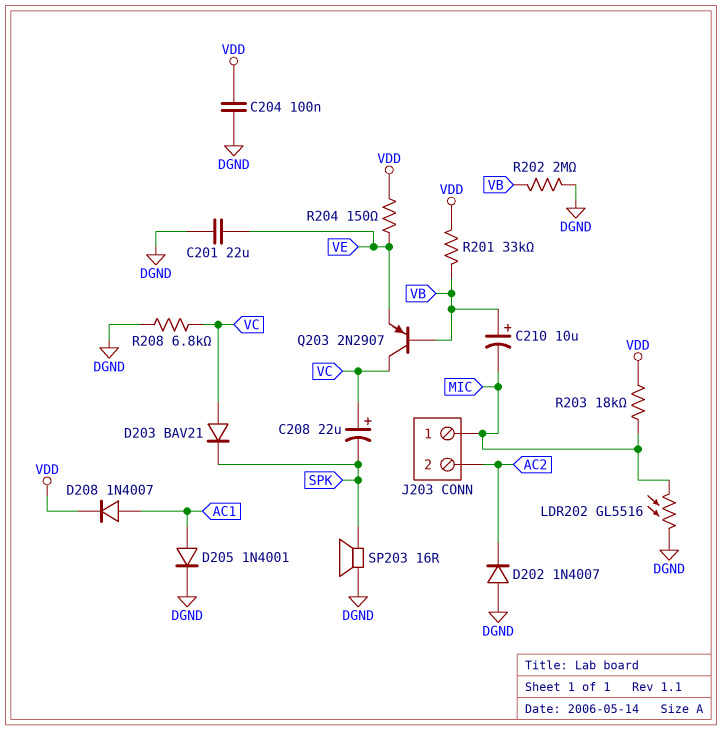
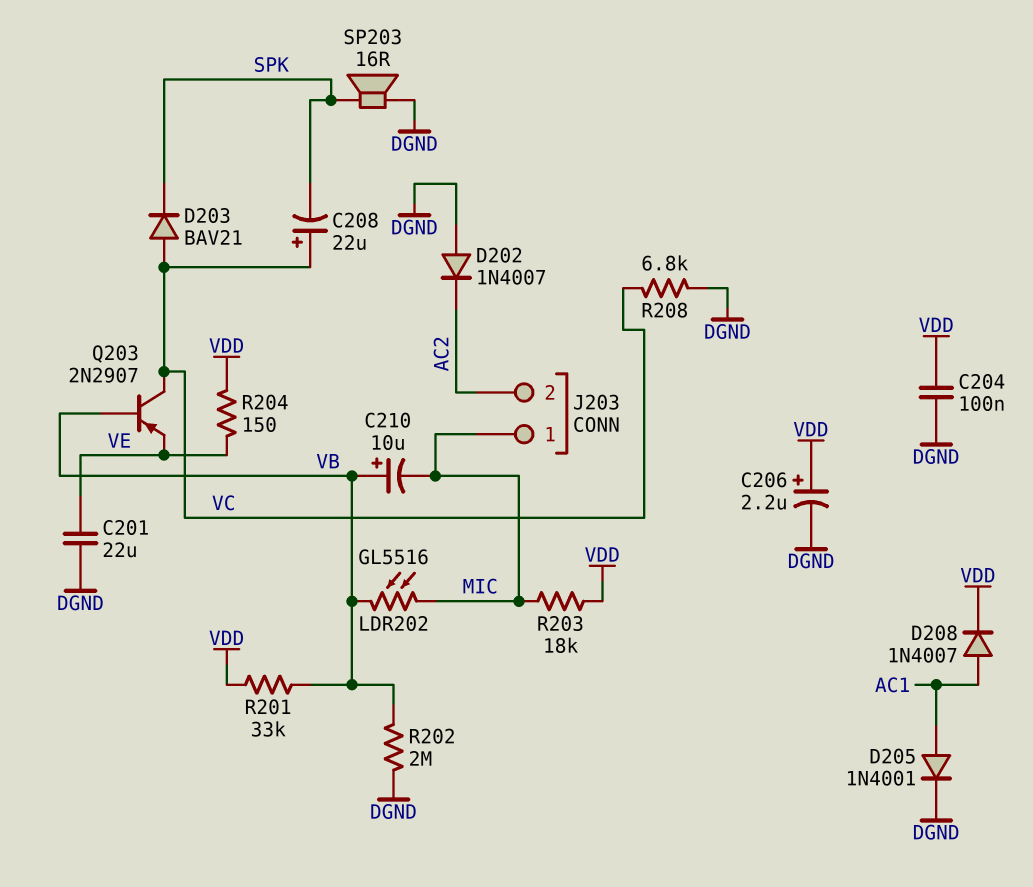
C206: none -> 2.2uF (plus VDD, minus DGND)
LDR202: GL5516 (DGND, MIC) -> GL5516 (MIC, VB)

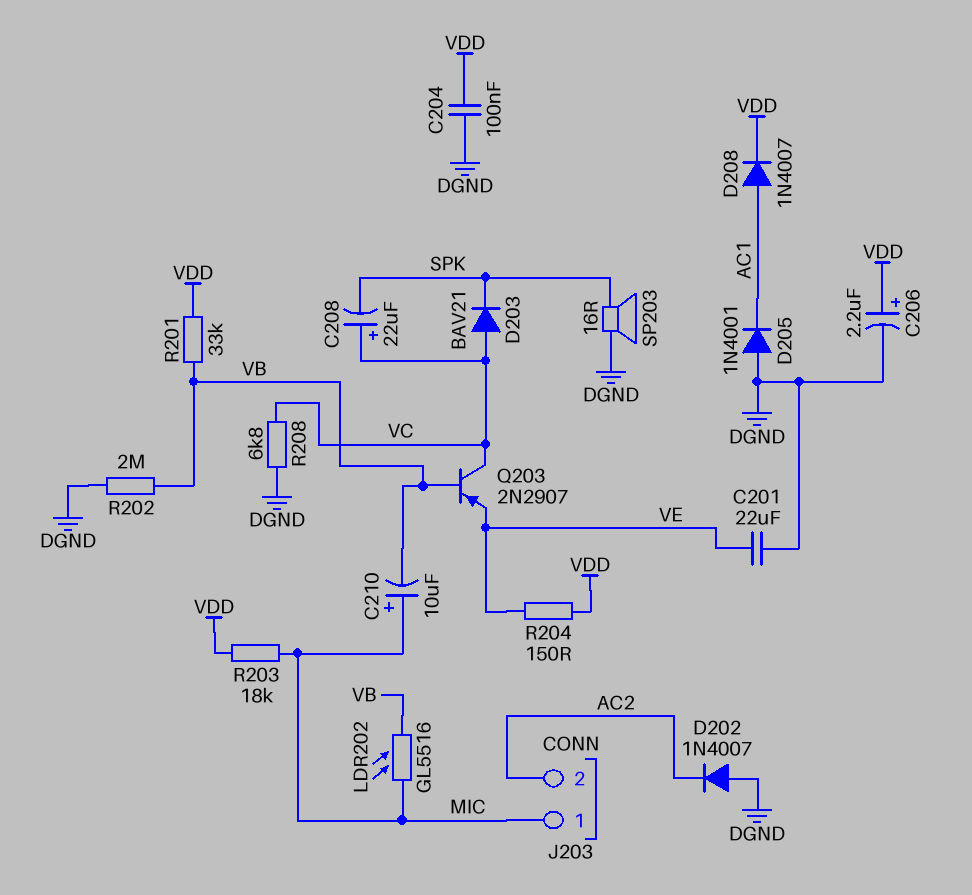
C210: 10uF (plus VB, minus MIC) -> 10uF (plus MIC, minus VB)
D205: diode 1N4001 (A AC1, K DGND) -> diode 1N4001 (A DGND, K AC1)

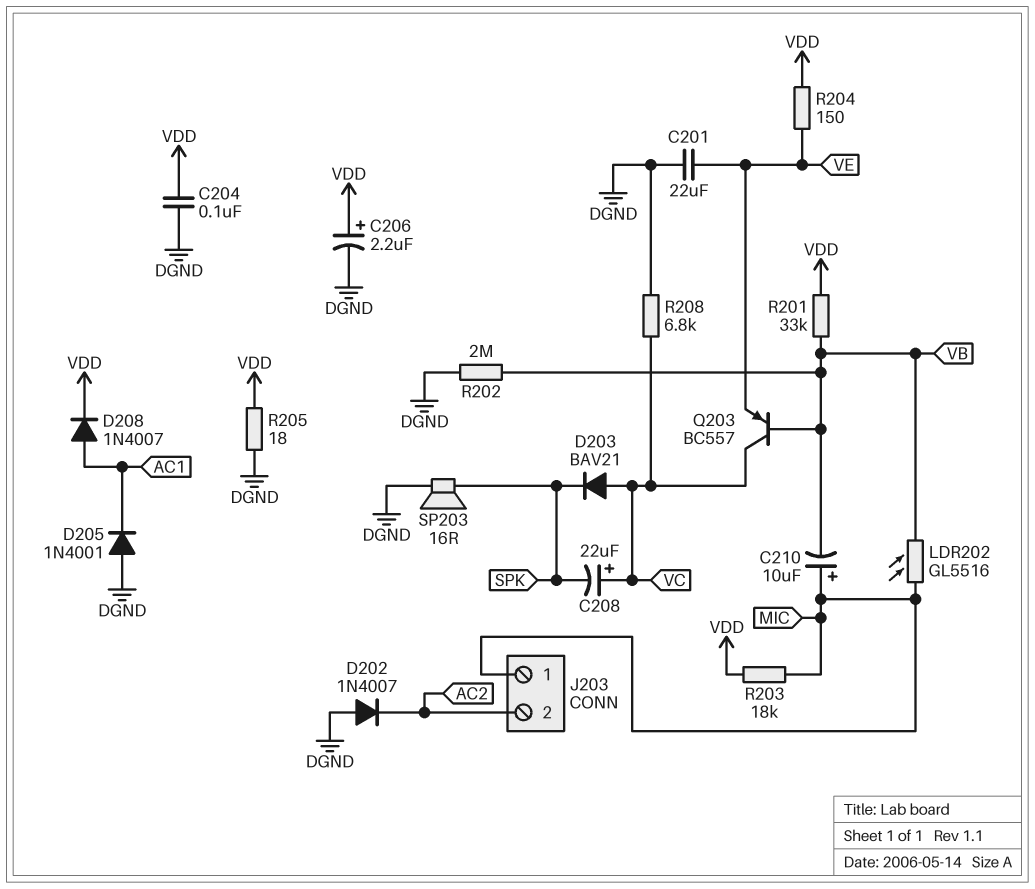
Q203: PNP 2N2907 (B VB, C VC, E VE) -> PNP BC557 (B VB, C VC, E VE)
R205: none -> 18 (DGND, VDD)

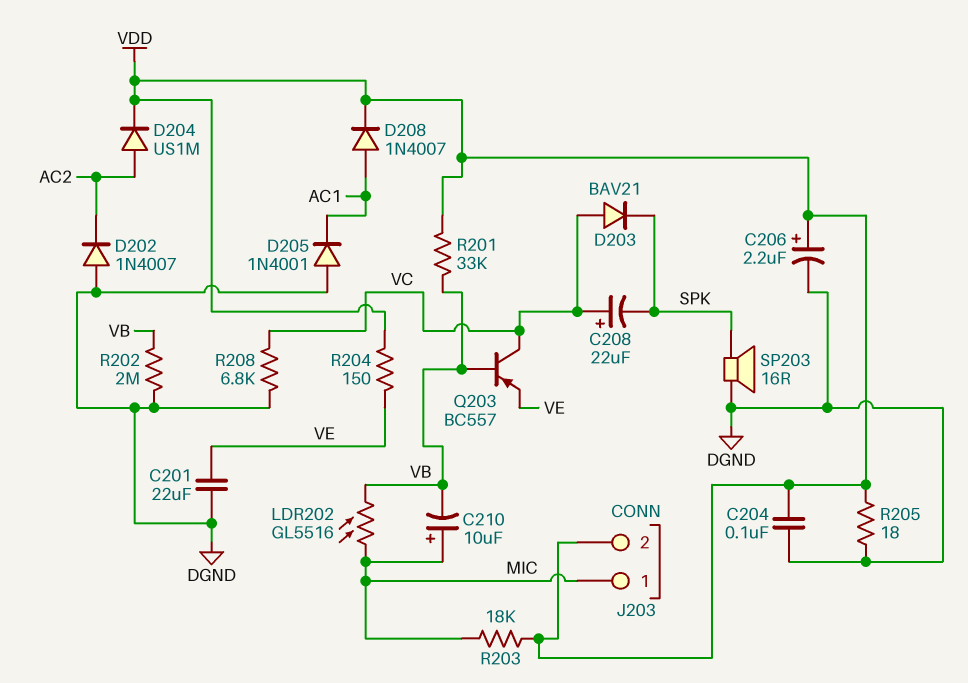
D204: none -> diode US1M (A AC2, K VDD)
J203 pin 2: AC2 -> VDD

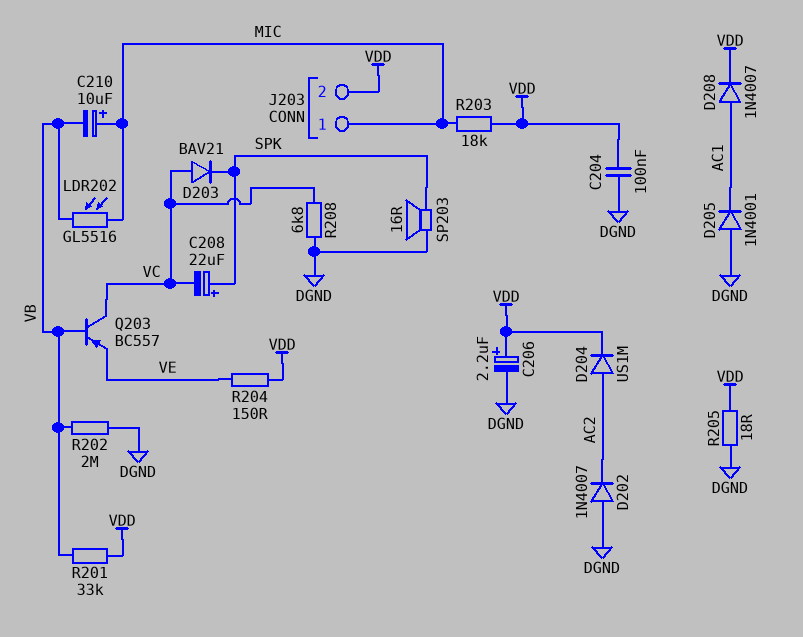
C201: 22uF (DGND, VE) -> none
C208: 22uF (plus VC, minus SPK) -> 22uF (plus SPK, minus VC)

